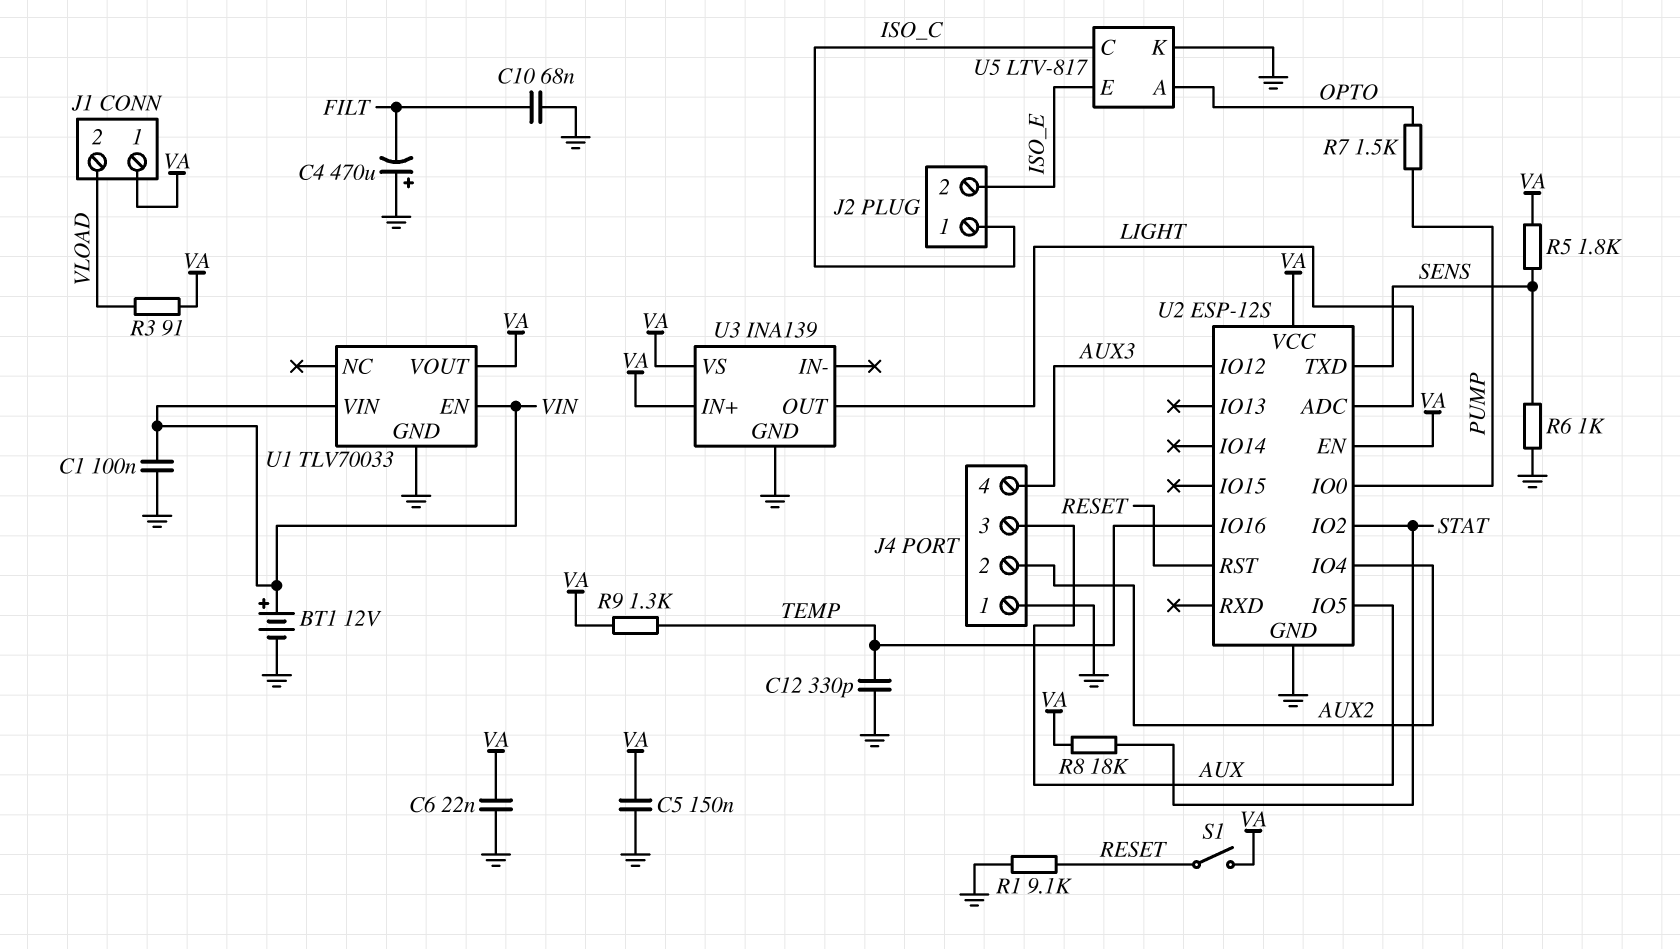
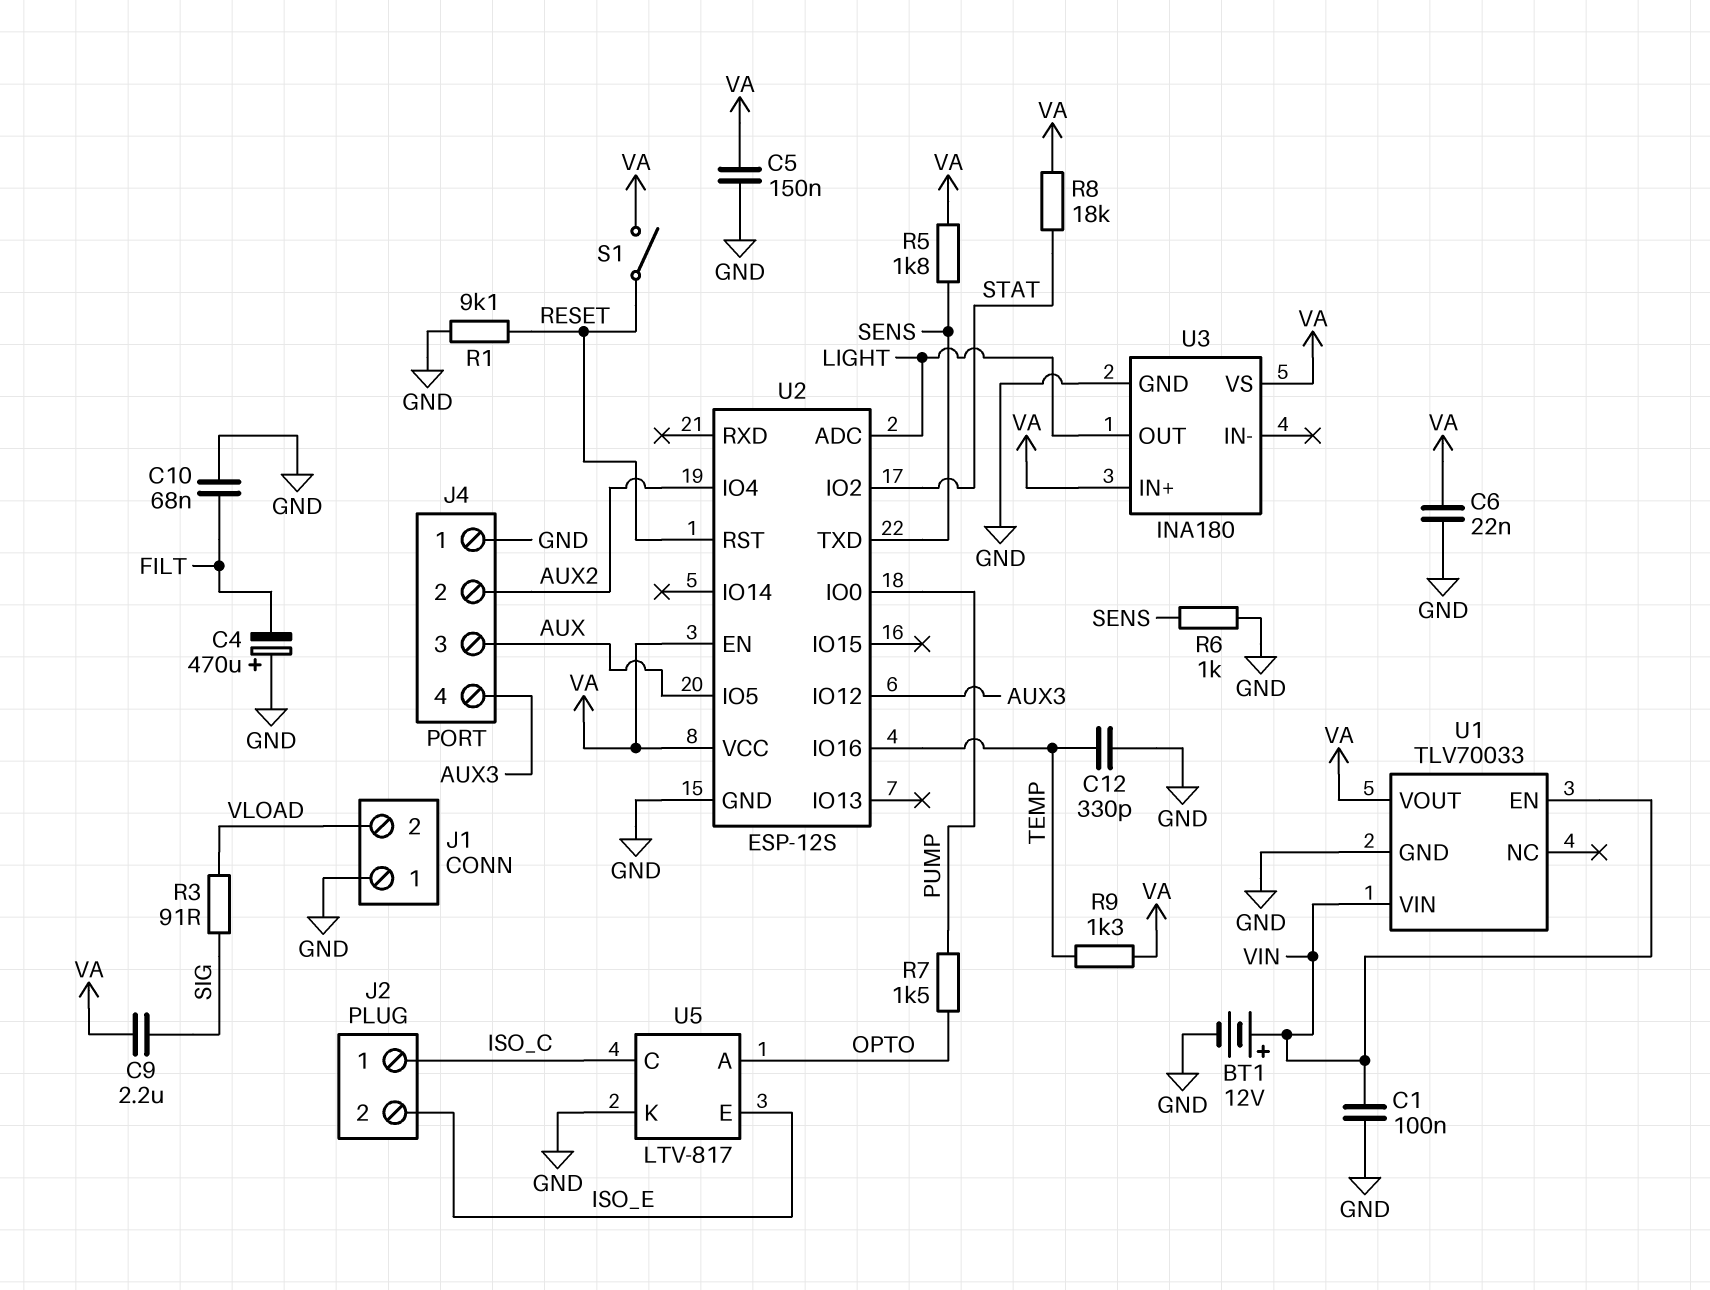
C9: none -> 2.2uF (SIG, VA)
J1 pin 1: VA -> GND
R3: 91 (VA, VLOAD) -> 91 (SIG, VLOAD)
U3: INA139 -> INA180

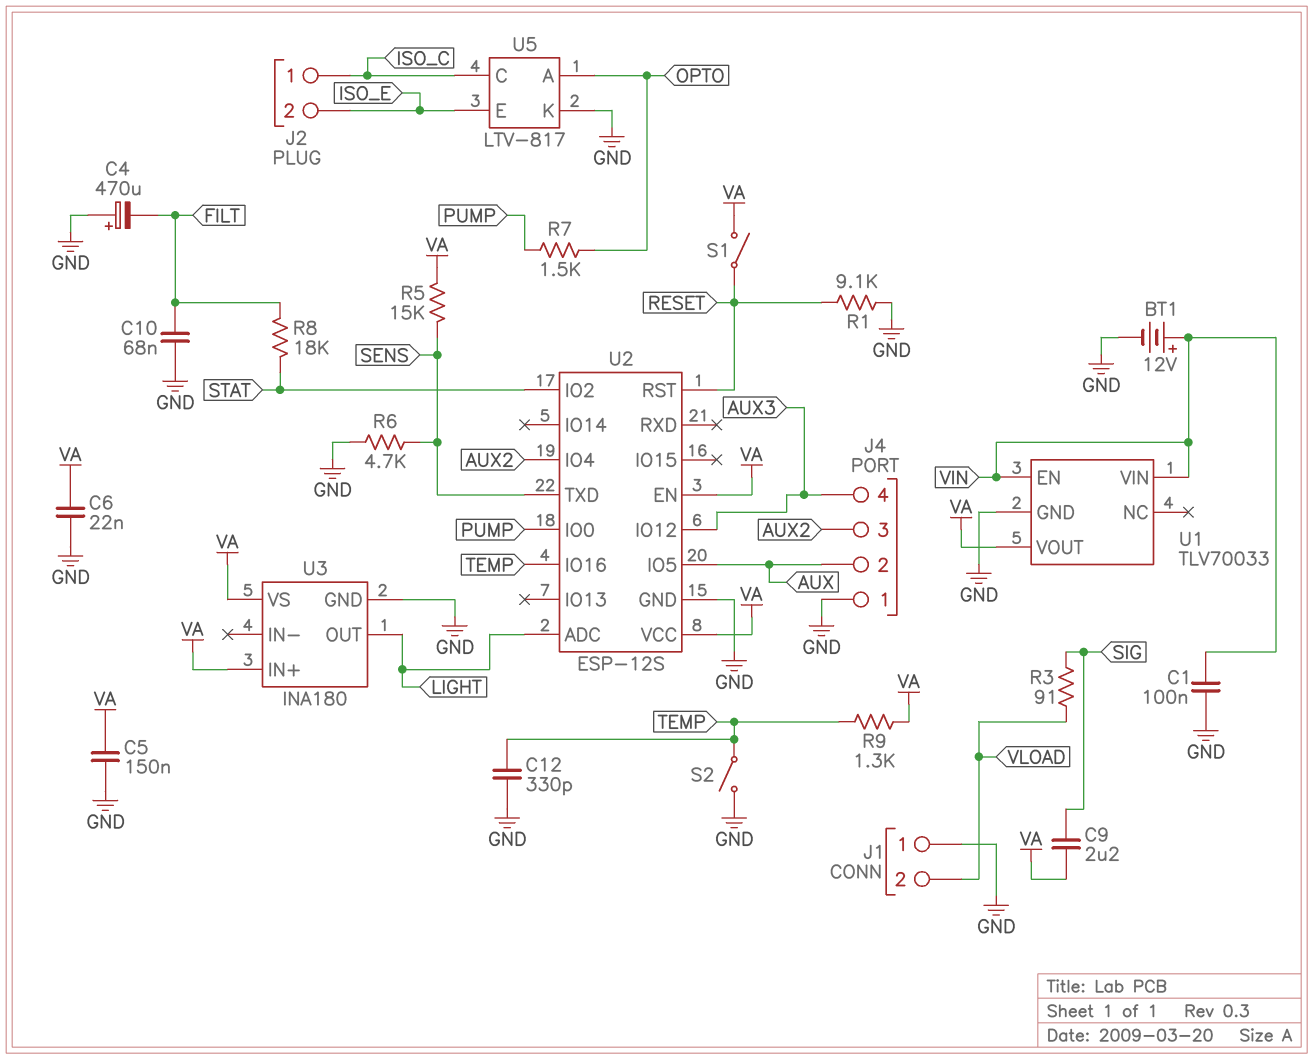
J4 pin 2: AUX2 -> AUX
J4 pin 3: AUX -> AUX2
R5: 1.8k (SENS, VA) -> 15k (SENS, VA)
R6: 1k (GND, SENS) -> 4.7k (GND, SENS)
R8: 18k (STAT, VA) -> 18k (FILT, STAT)
S2: none -> switch (GND, TEMP)

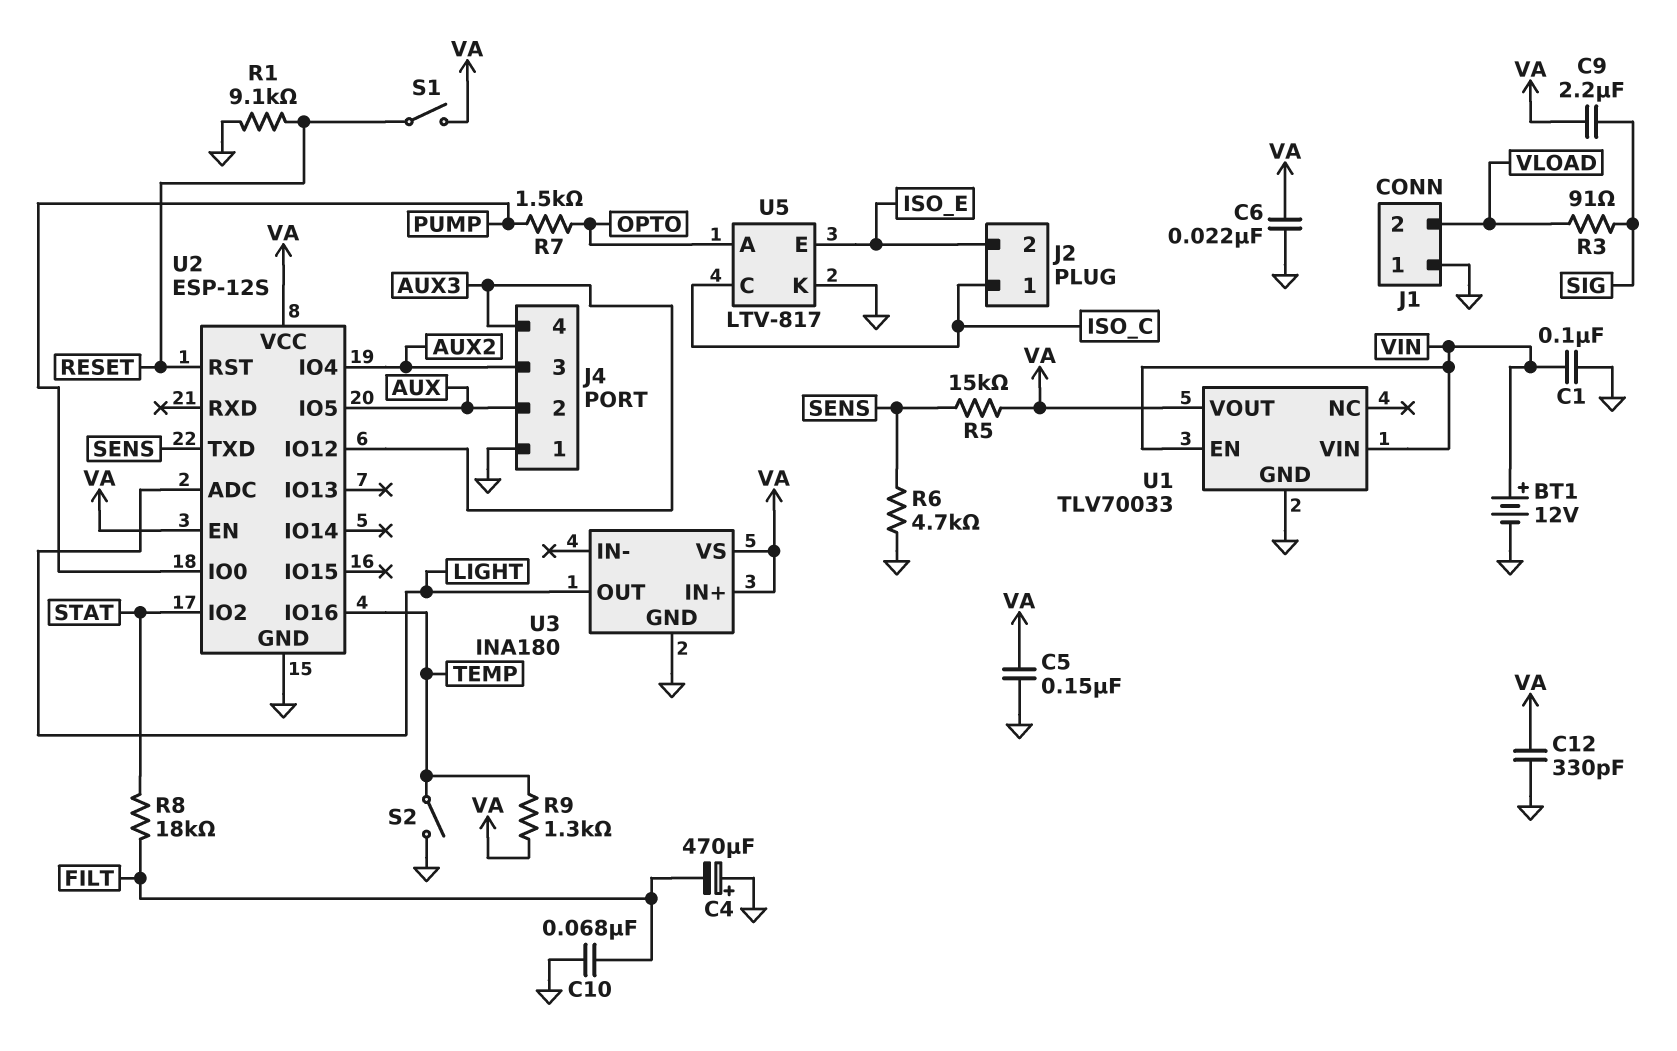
C12: 330pF (GND, TEMP) -> 330pF (GND, VA)

